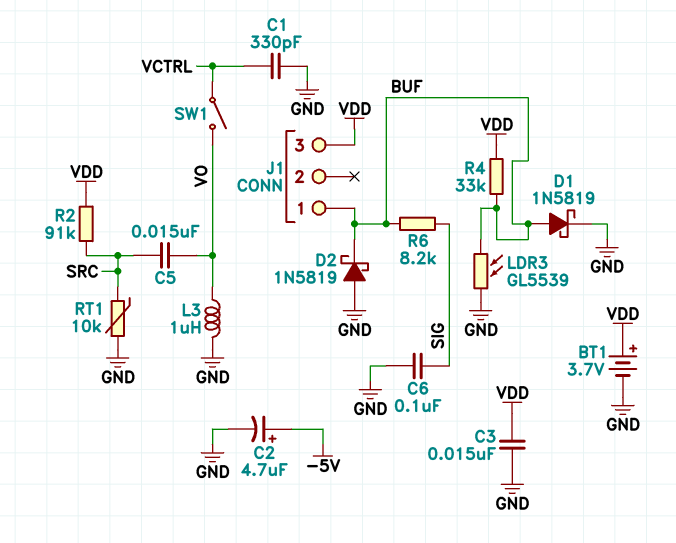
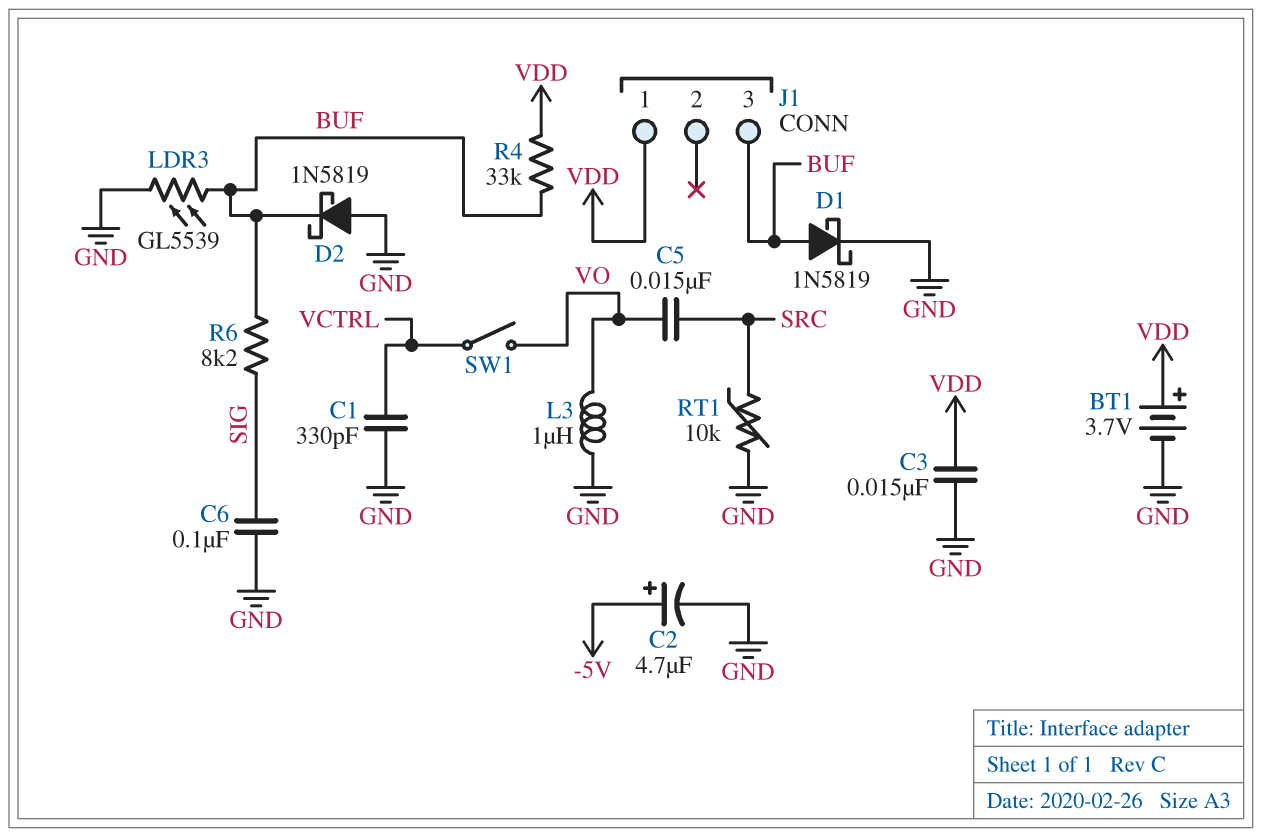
J1 pin 1: BUF -> VDD
J1 pin 3: VDD -> BUF
R2: 91k (SRC, VDD) -> none

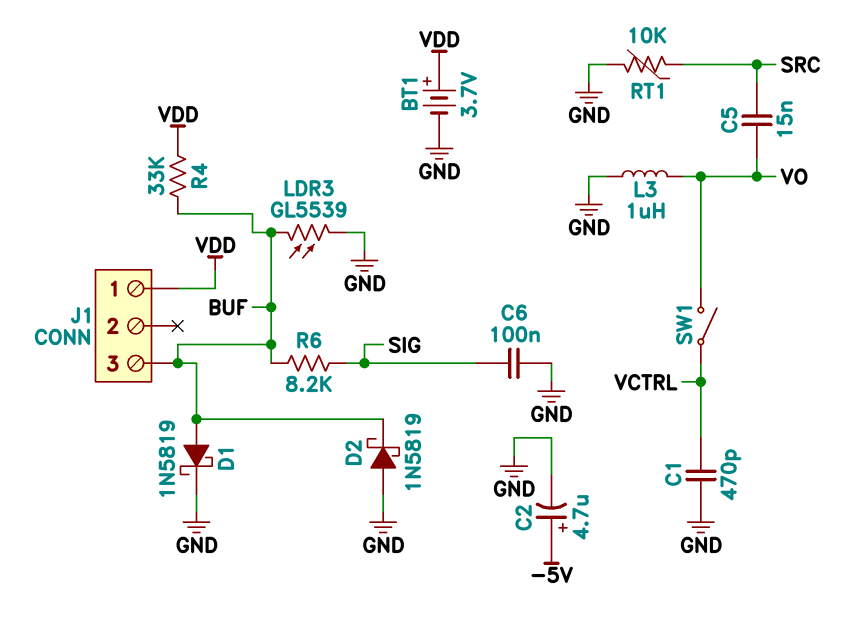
C1: 330pF (GND, VCTRL) -> 470pF (GND, VCTRL)
C3: 15nF (GND, VDD) -> none

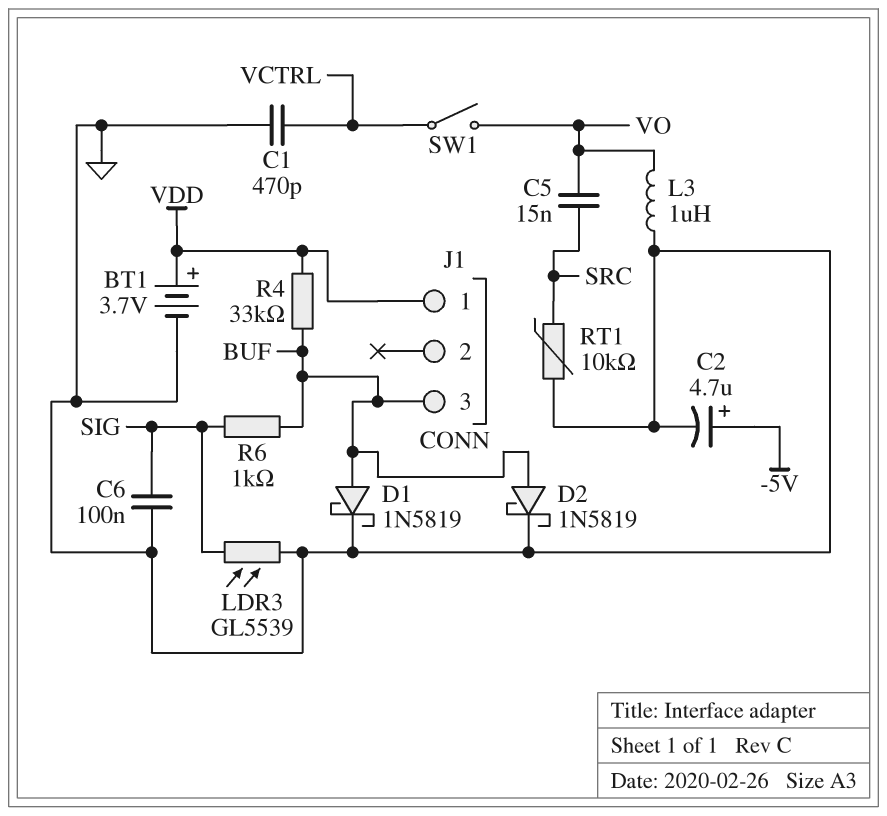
D2: schottky 1N5819 (A GND, K BUF) -> schottky 1N5819 (A BUF, K GND)
LDR3: GL5539 (BUF, GND) -> GL5539 (GND, SIG)
R6: 8.2k (BUF, SIG) -> 1k (BUF, SIG)

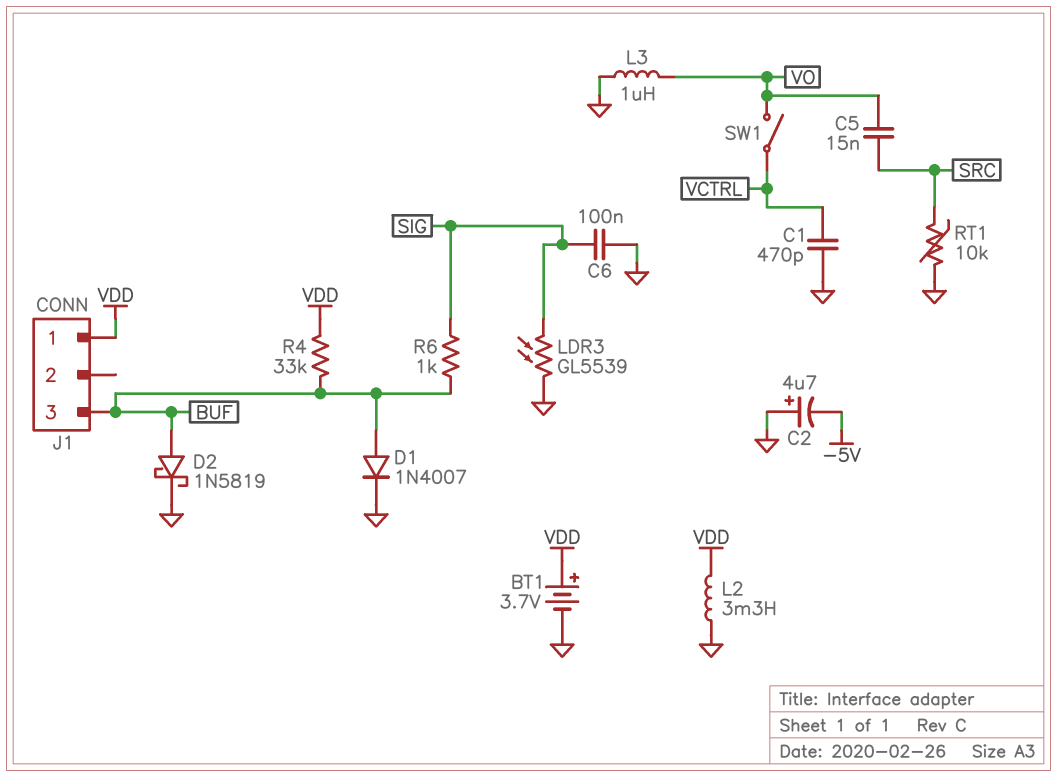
C2: 4.7uF (plus -5V, minus GND) -> 4.7uF (plus GND, minus -5V)
D1: schottky 1N5819 (A BUF, K GND) -> diode 1N4007 (A BUF, K GND)
L2: none -> 3.3mH (GND, VDD)

